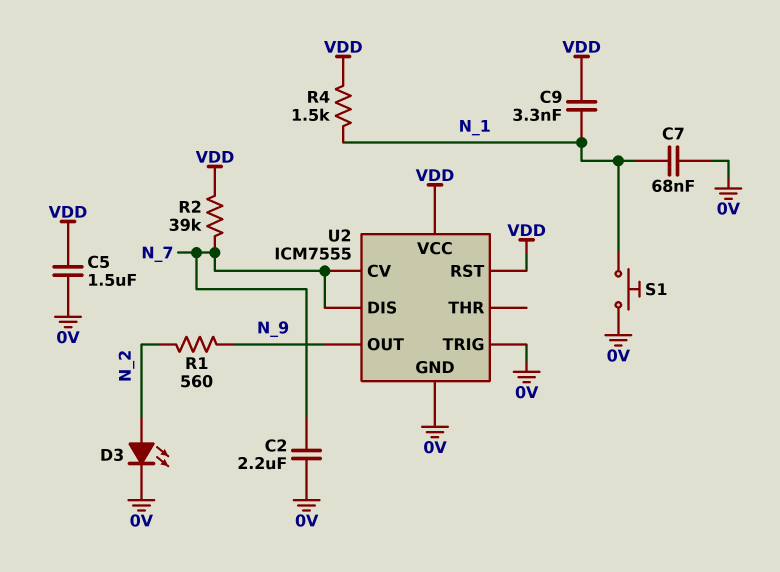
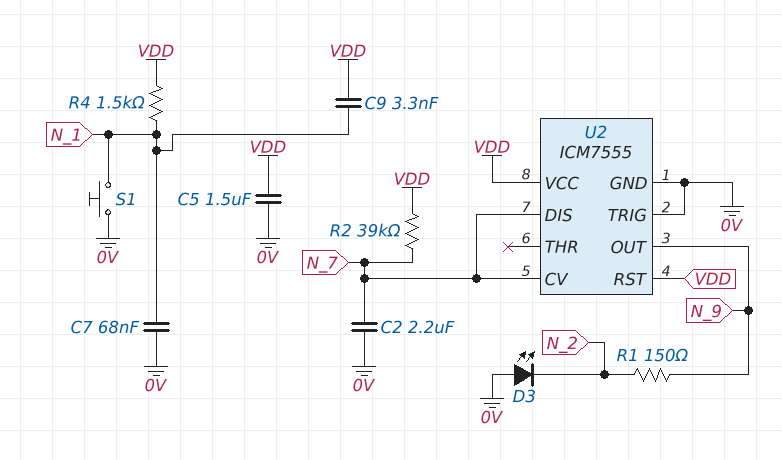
D3: LED (A N_2, K 0V) -> LED (A 0V, K N_2)
R1: 560 (N_2, N_9) -> 150 (N_2, N_9)

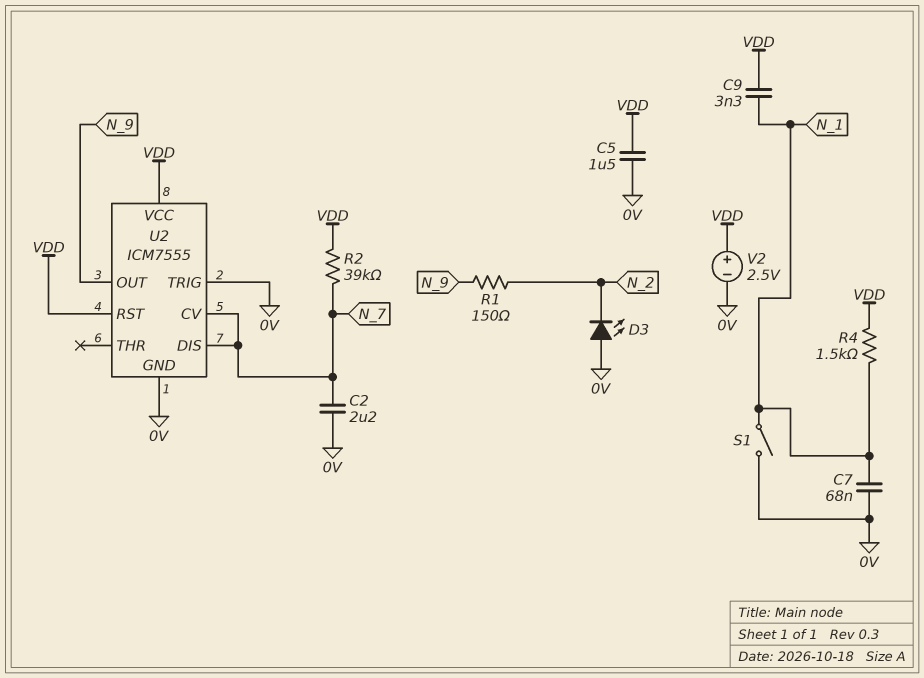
S1: button (0V, N_1) -> switch (0V, N_1)
V2: none -> 2.5V (plus VDD, minus 0V)

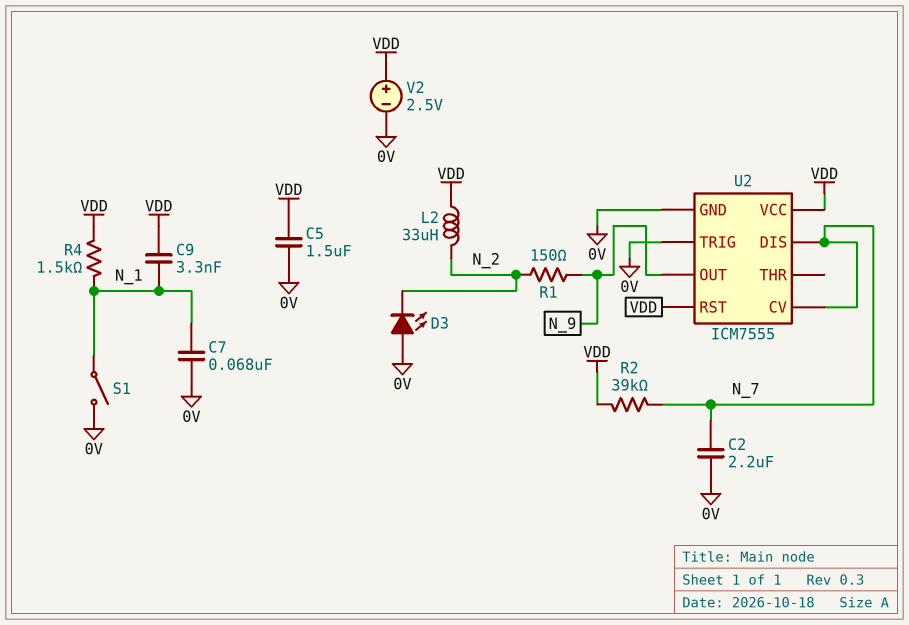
L2: none -> 33uH (N_2, VDD)

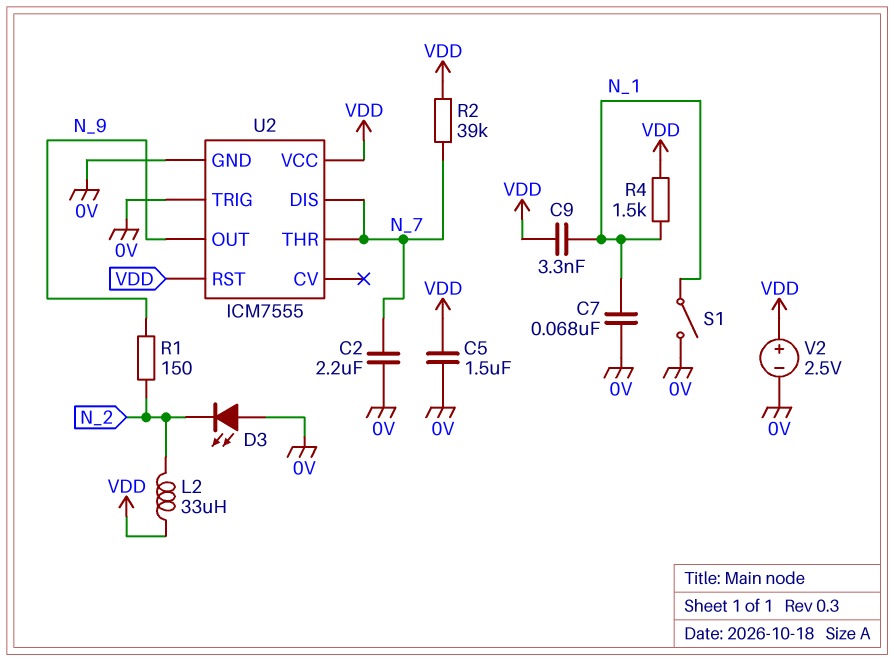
U2 pin CV: N_7 -> none
U2 pin THR: none -> N_7

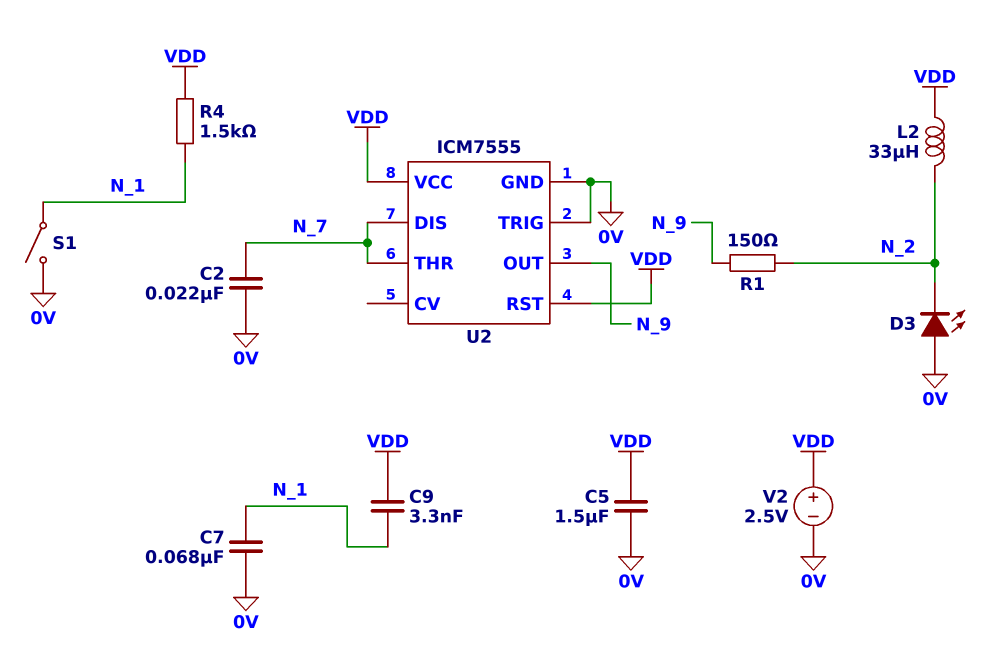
C2: 2.2uF (0V, N_7) -> 22nF (0V, N_7)
R2: 39k (N_7, VDD) -> none

